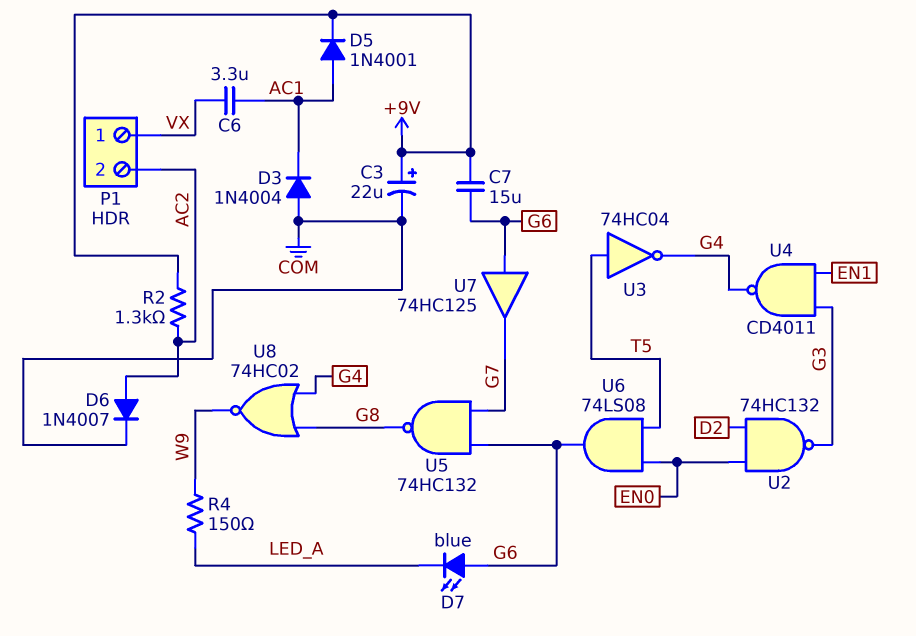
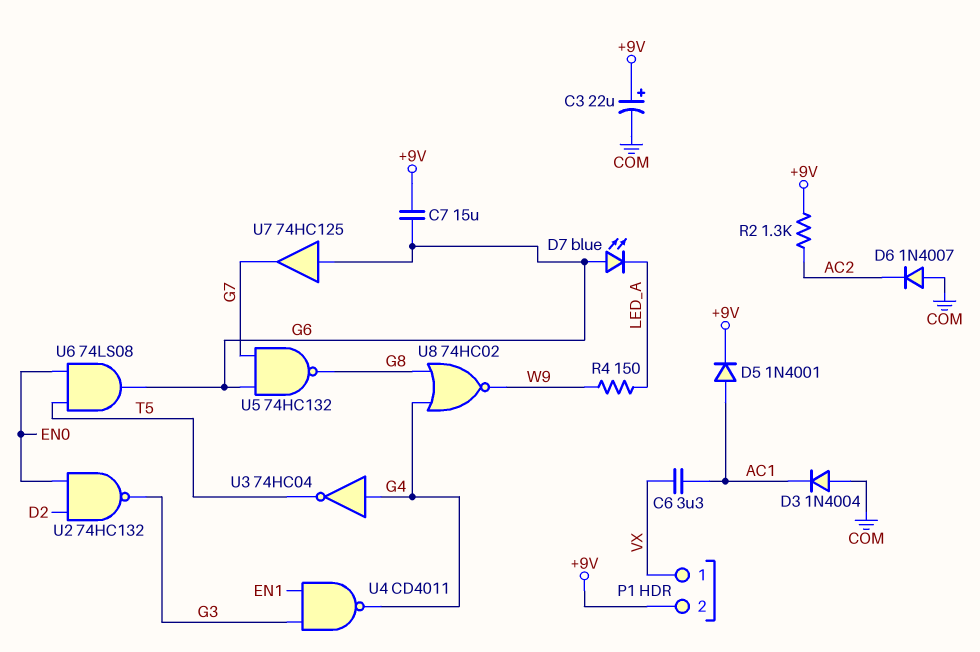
D6: diode 1N4007 (A AC2, K COM) -> diode 1N4007 (A COM, K AC2)
P1 pin 2: AC2 -> +9V
U3: NOT 74HC04 (in T5, out G4) -> NOT 74HC04 (in G4, out T5)

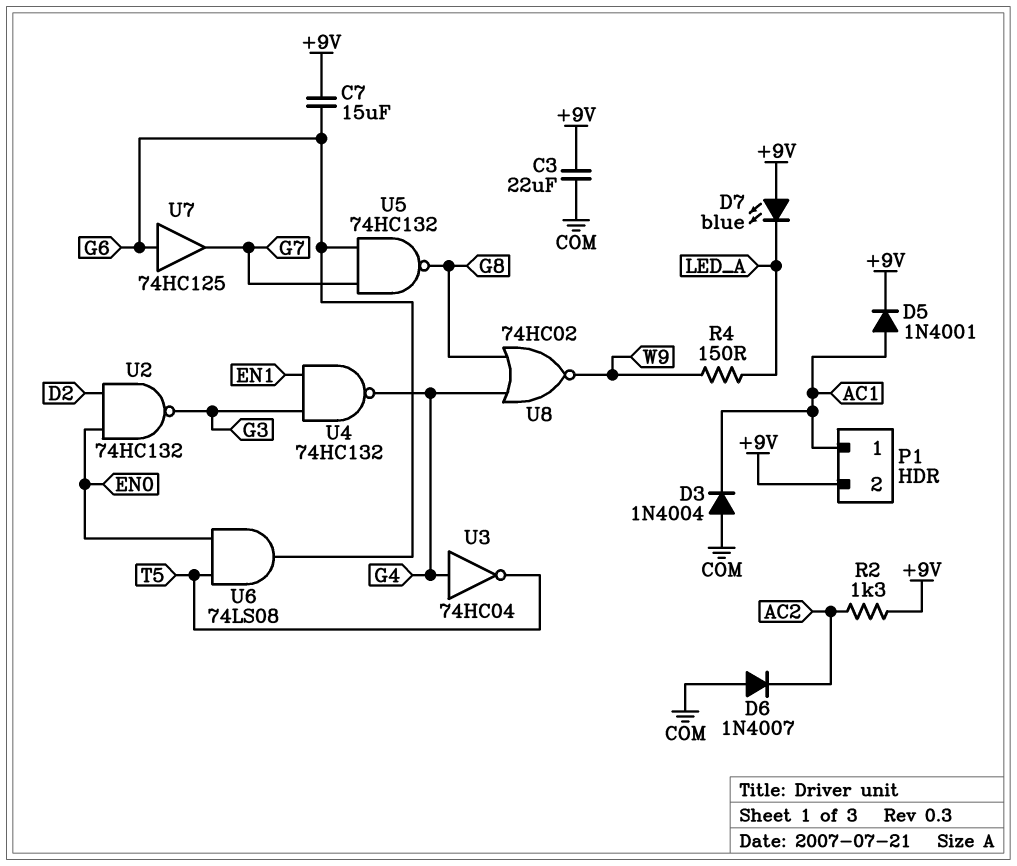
C3: 22uF (plus +9V, minus COM) -> 22uF (+9V, COM)
C6: 3.3uF (AC1, VX) -> none
D7: LED blue (A G6, K LED_A) -> LED blue (A +9V, K LED_A)
P1 pin 1: VX -> AC1
U4: NAND CD4011 (in EN1, in G3, out G4) -> NAND 74HC132 (in EN1, in G3, out G4)

